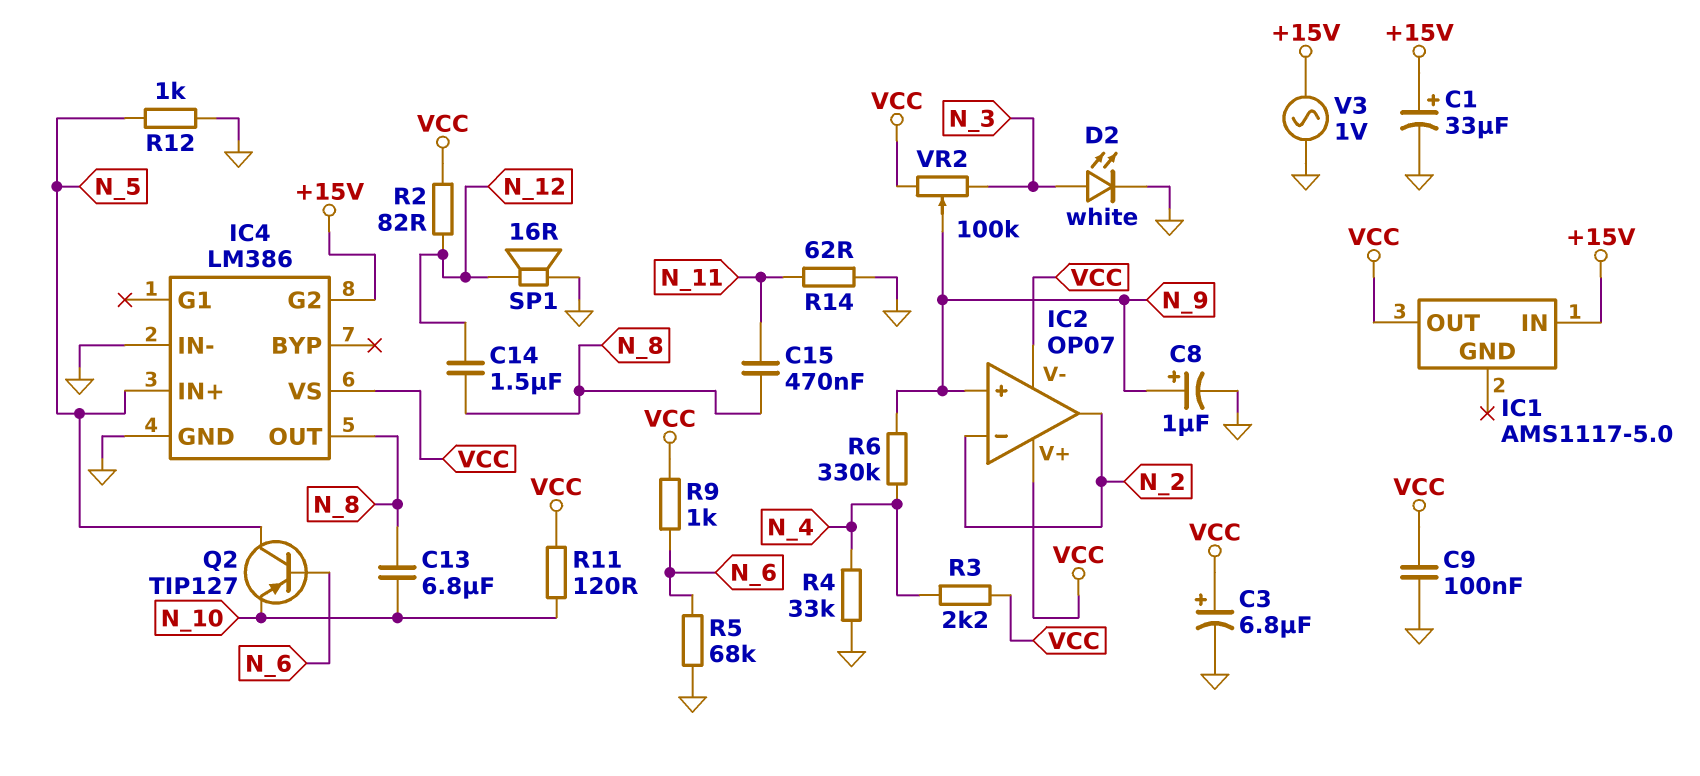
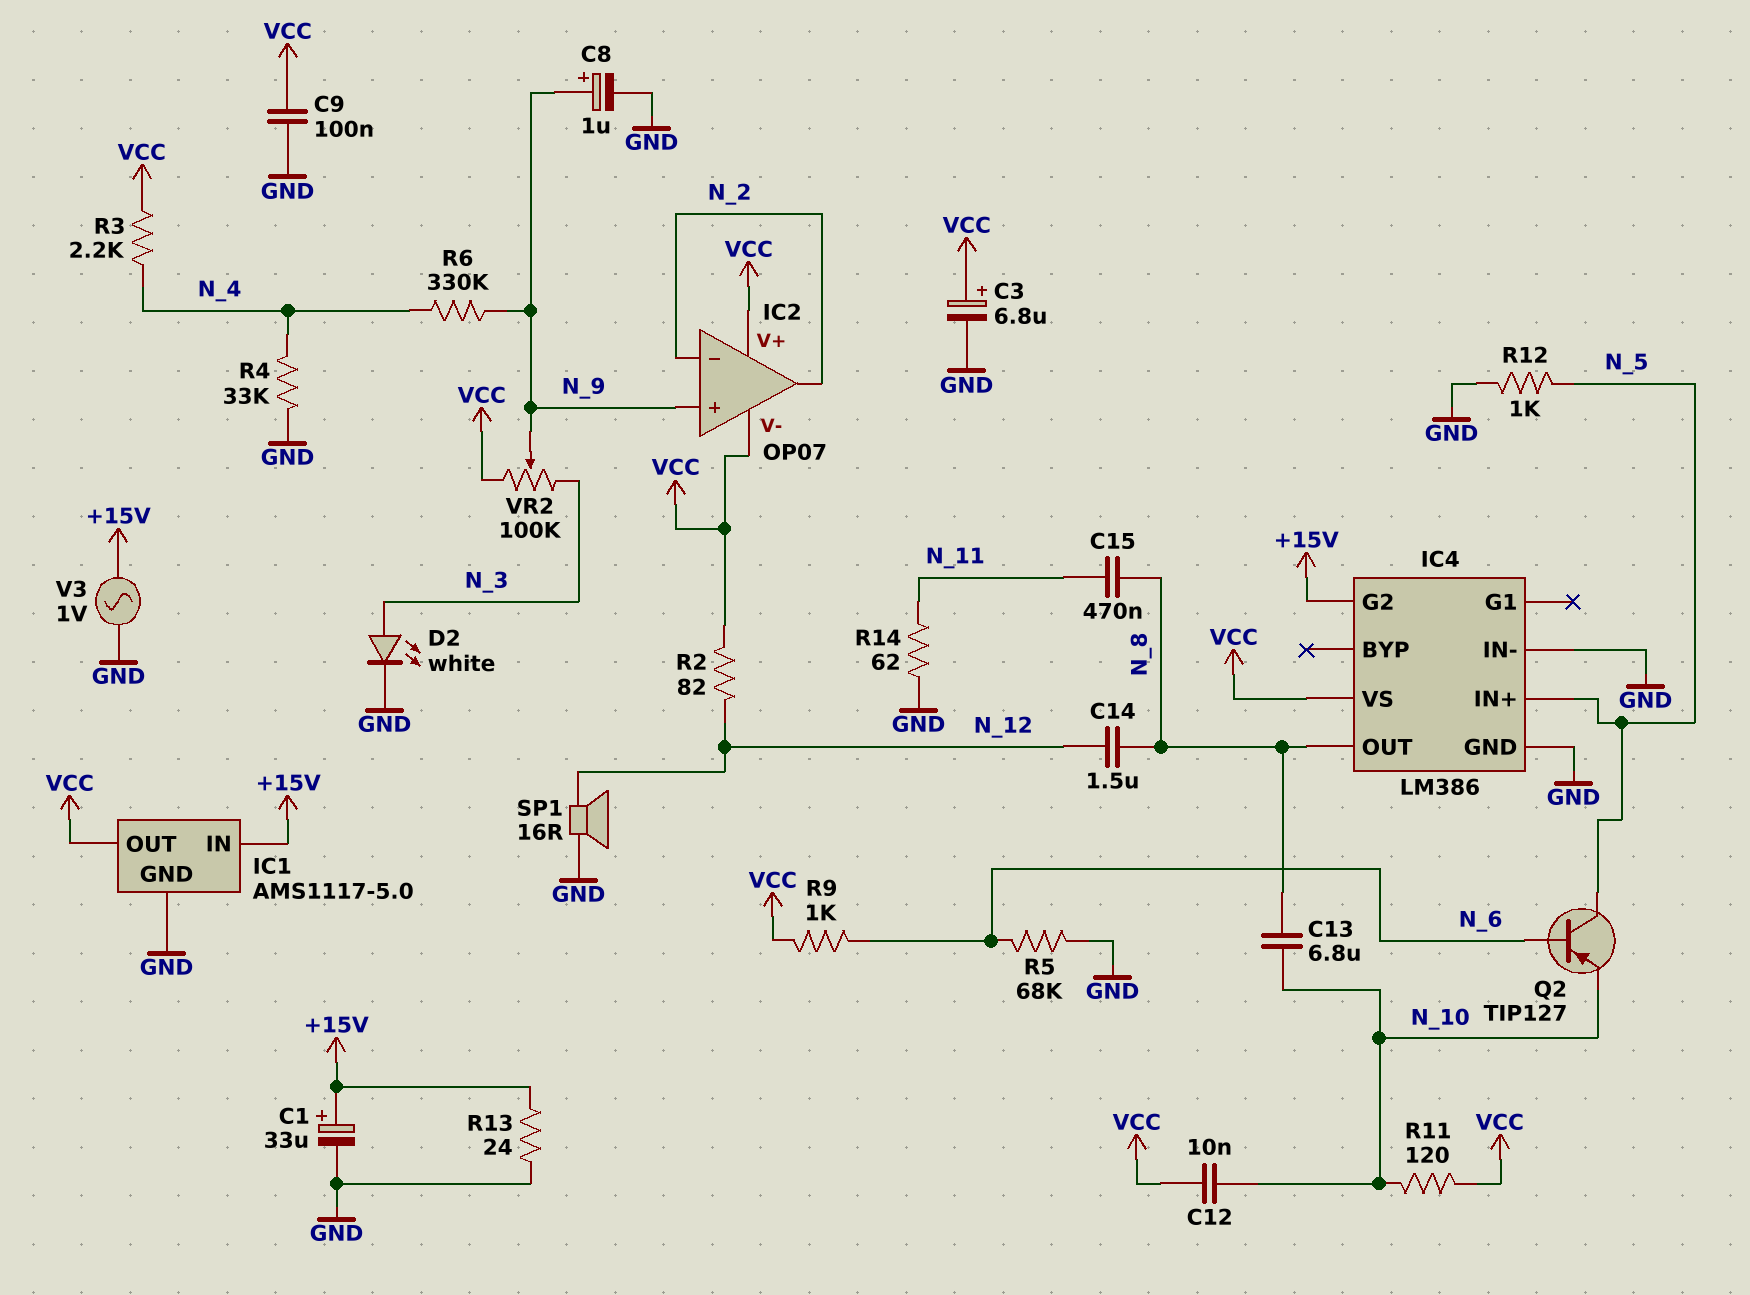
C12: none -> 10nF (N_10, VCC)
IC1 pin GND: none -> GND
R13: none -> 24 (+15V, GND)

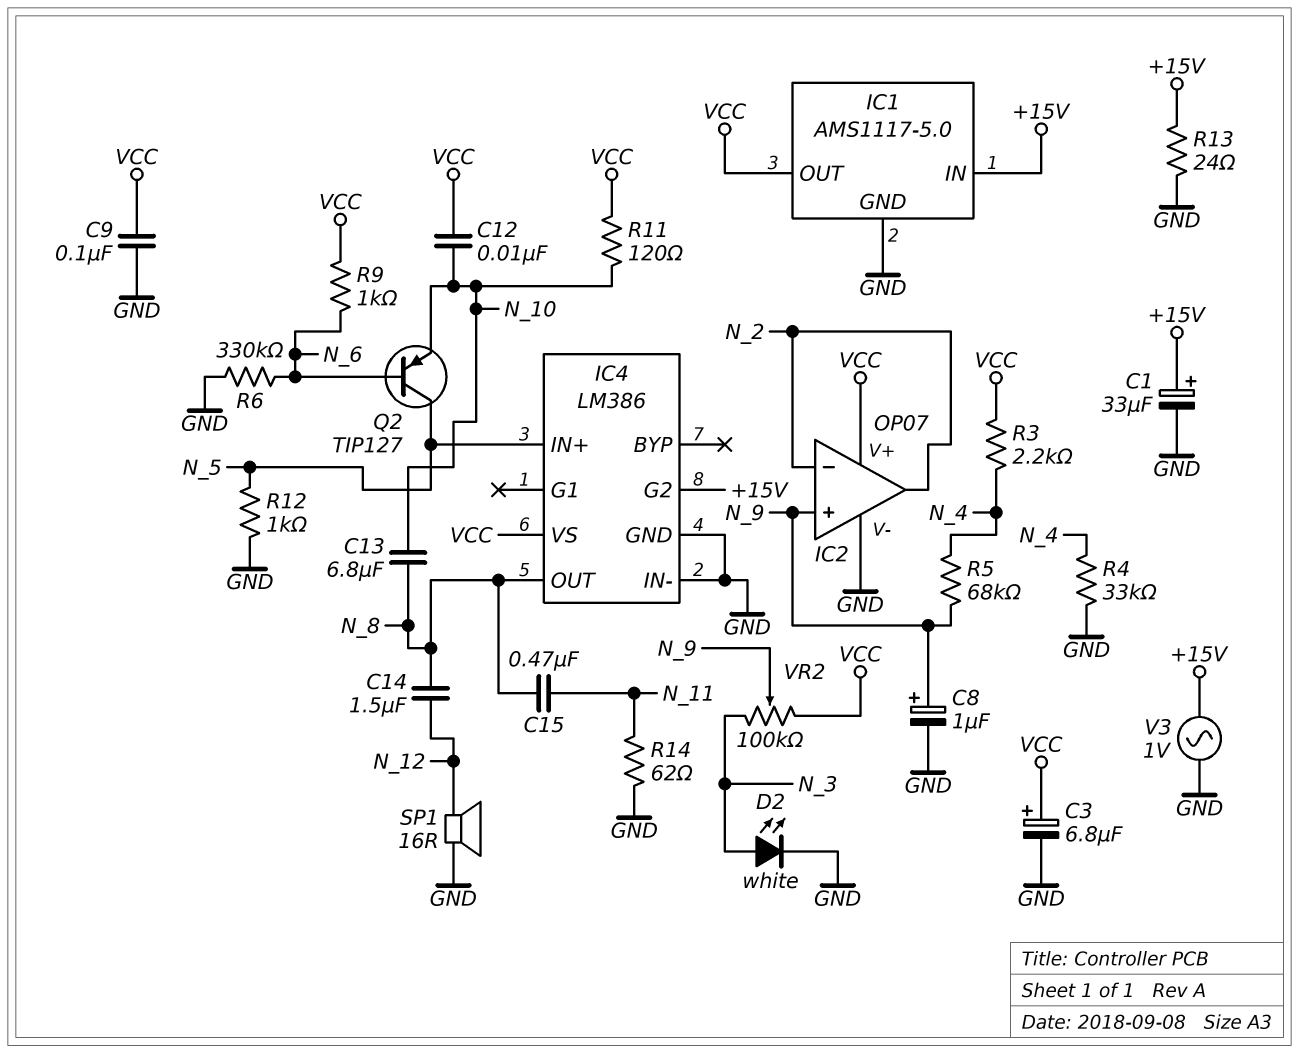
IC2 pin V-: VCC -> GND
R2: 82 (N_12, VCC) -> none
R5: 68k (GND, N_6) -> 68k (N_4, N_9)
R6: 330k (N_4, N_9) -> 330k (GND, N_6)

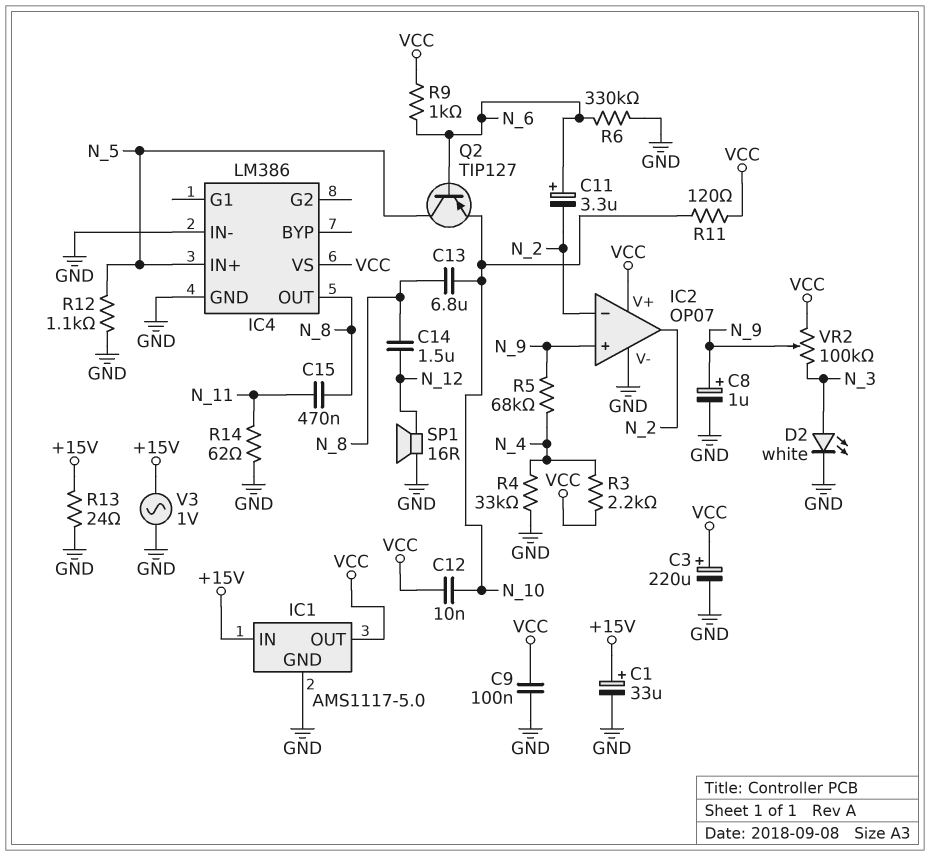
C3: 6.8uF (plus VCC, minus GND) -> 220uF (plus VCC, minus GND)
C11: none -> 3.3uF (plus N_6, minus N_2)
IC4 pin G2: +15V -> none
R12: 1k (GND, N_5) -> 1.1k (GND, N_5)

